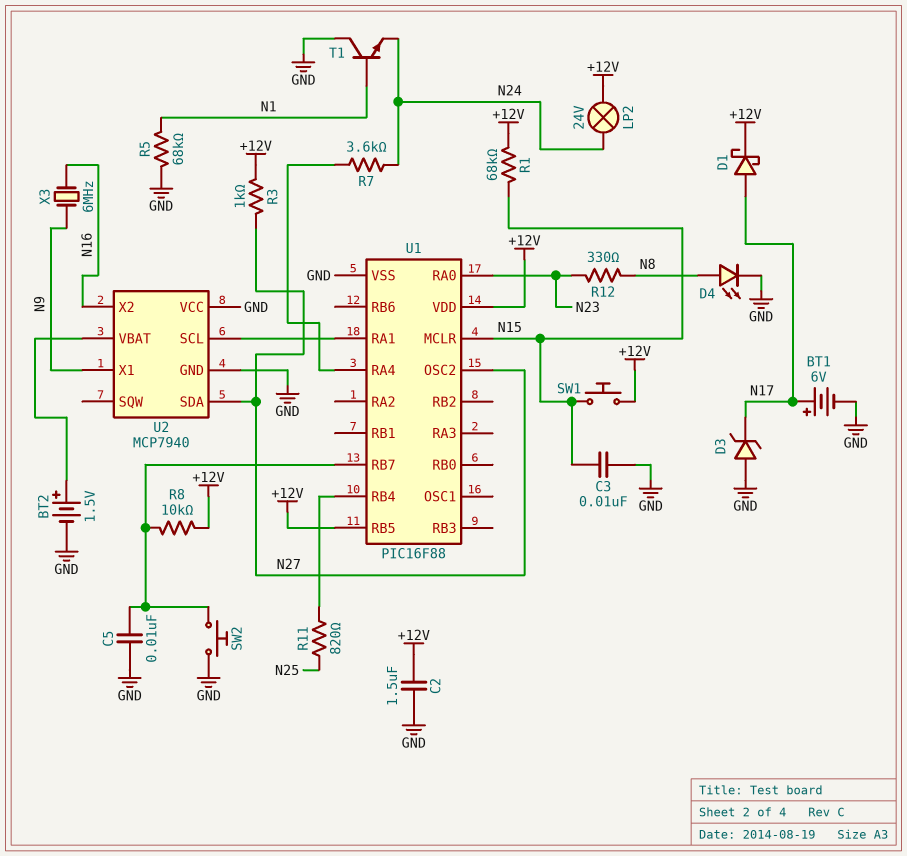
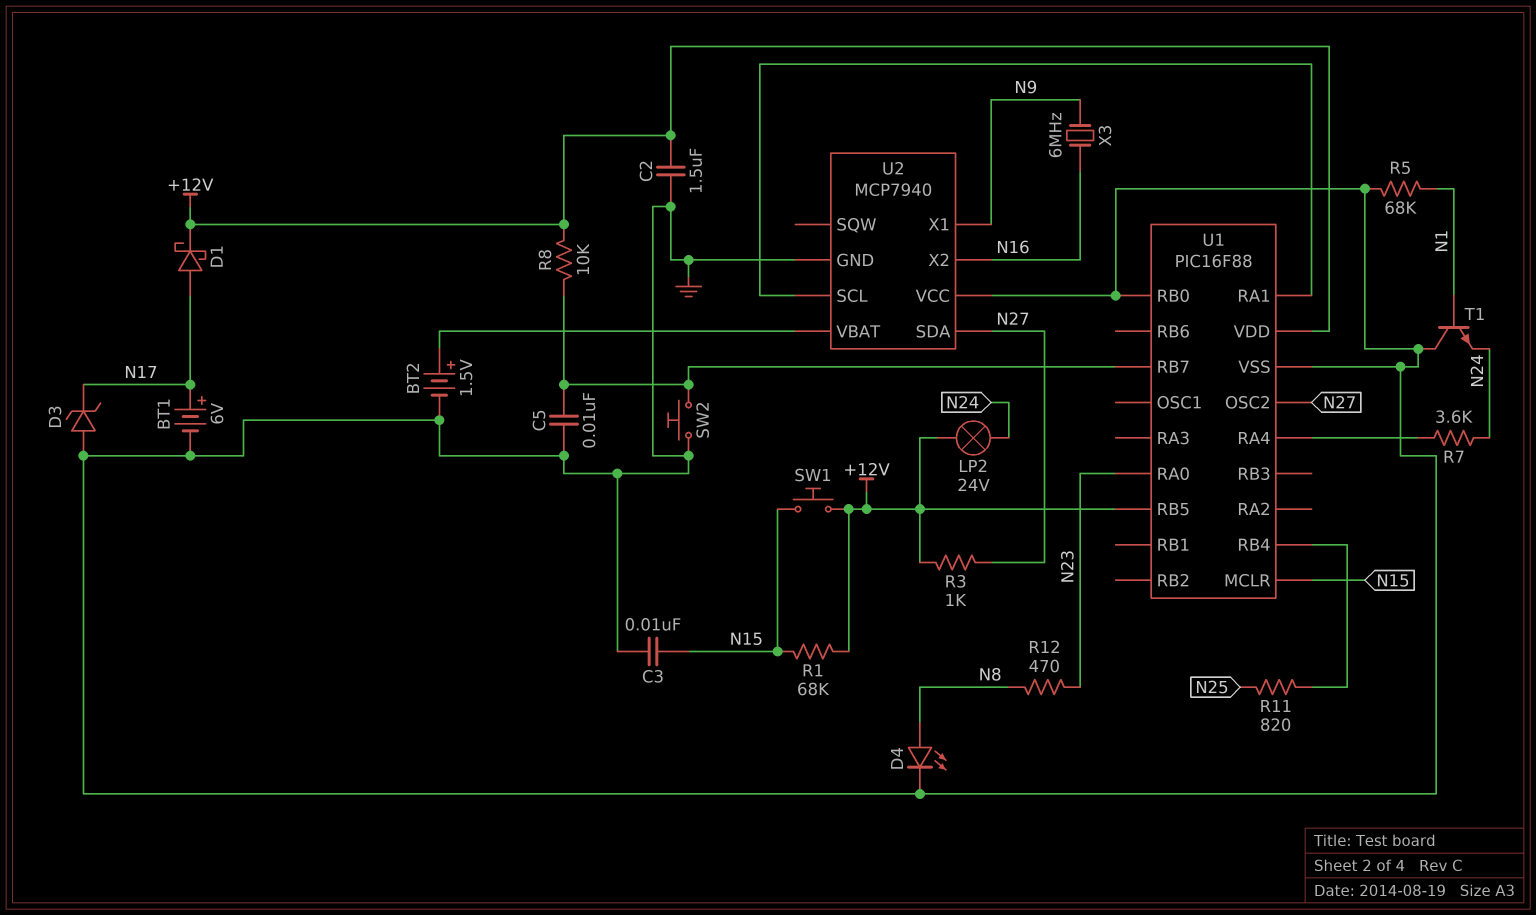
R12: 330 (N8, N23) -> 470 (N8, N23)
U1 pin RB0: none -> GND

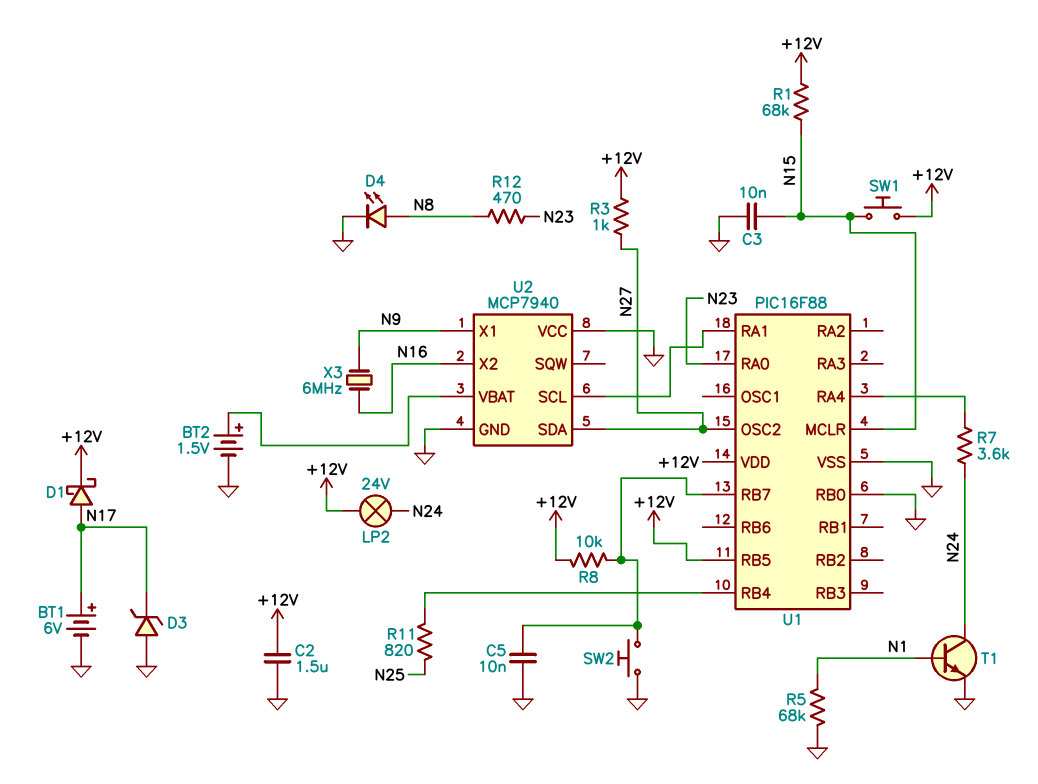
T1: NPN (B N1, C GND, E N24) -> NPN (B N1, C N24, E GND)

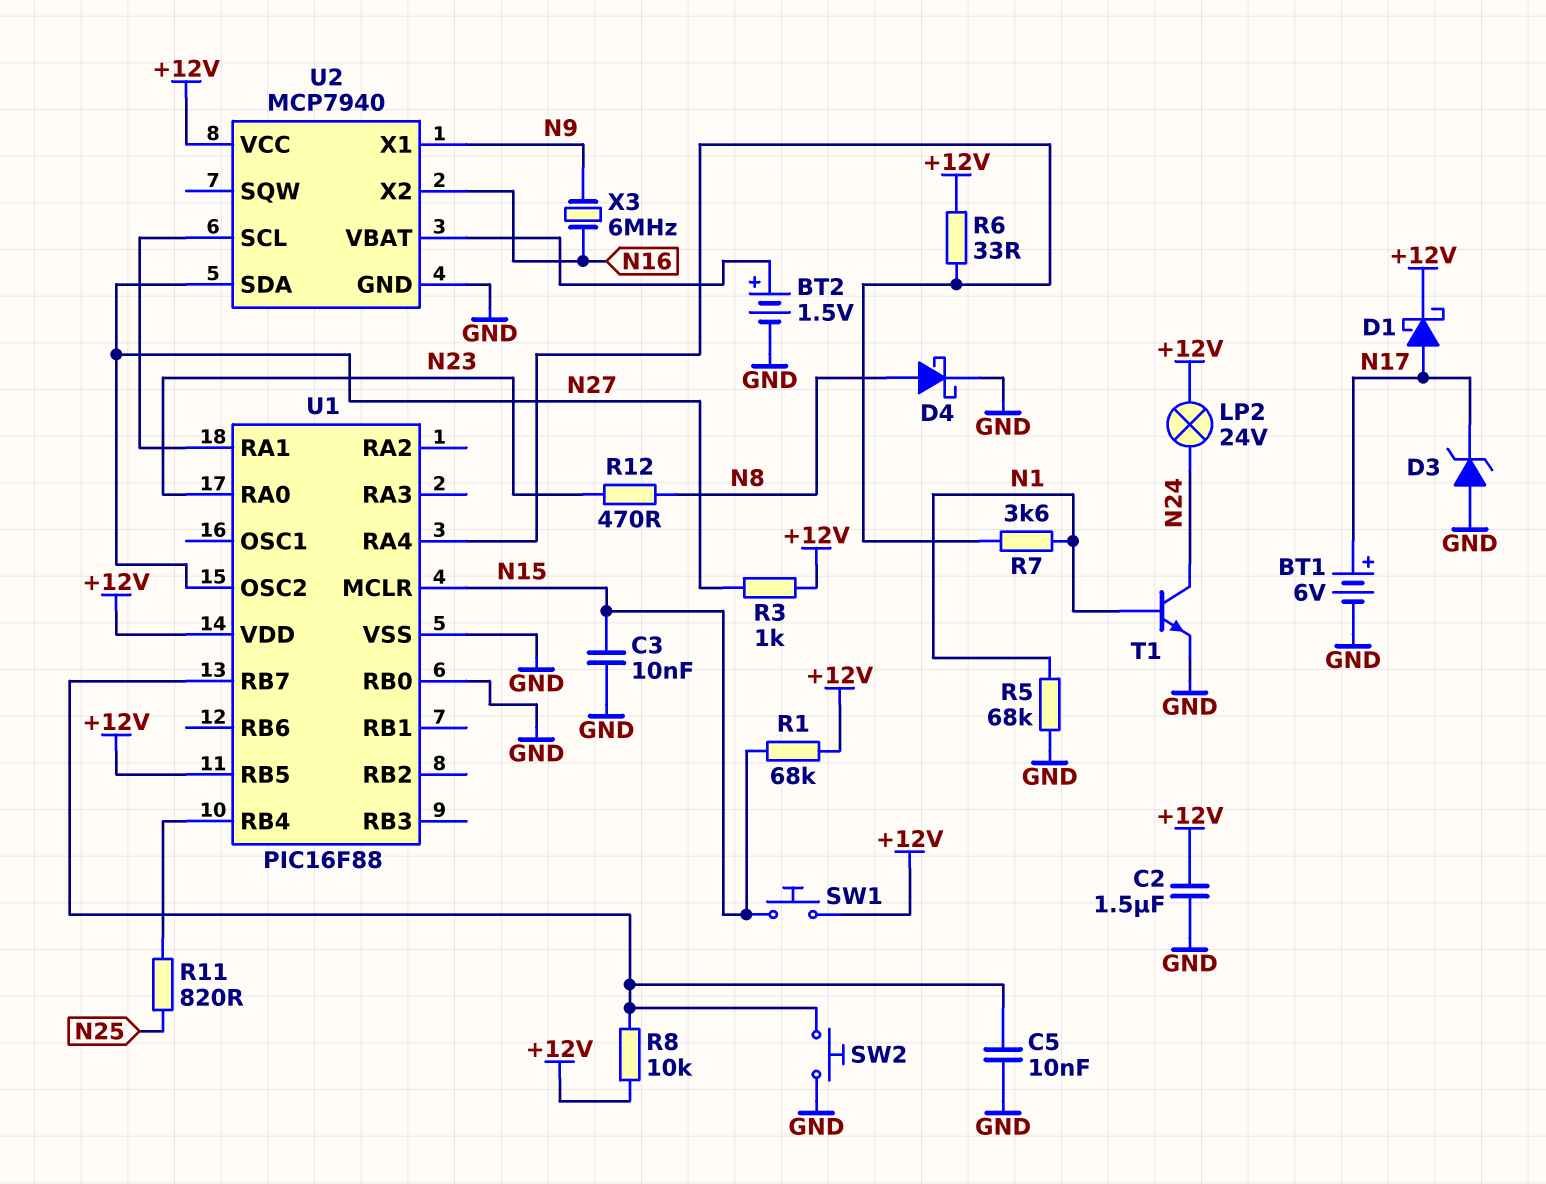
D4: LED (A N8, K GND) -> schottky (A N8, K GND)
R6: none -> 33 (+12V, U1/RA4)
R7: 3.6k (N24, U1/RA4) -> 3.6k (N1, U1/RA4)
U2 pin VCC: GND -> +12V

